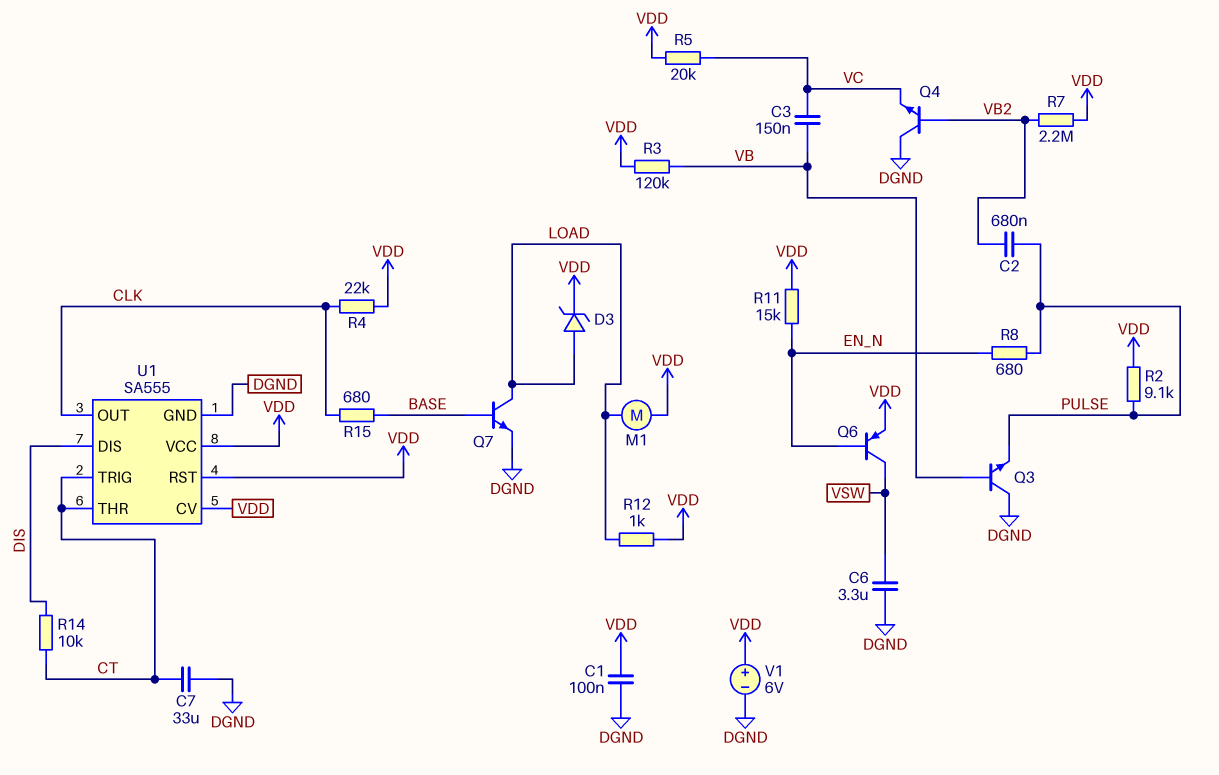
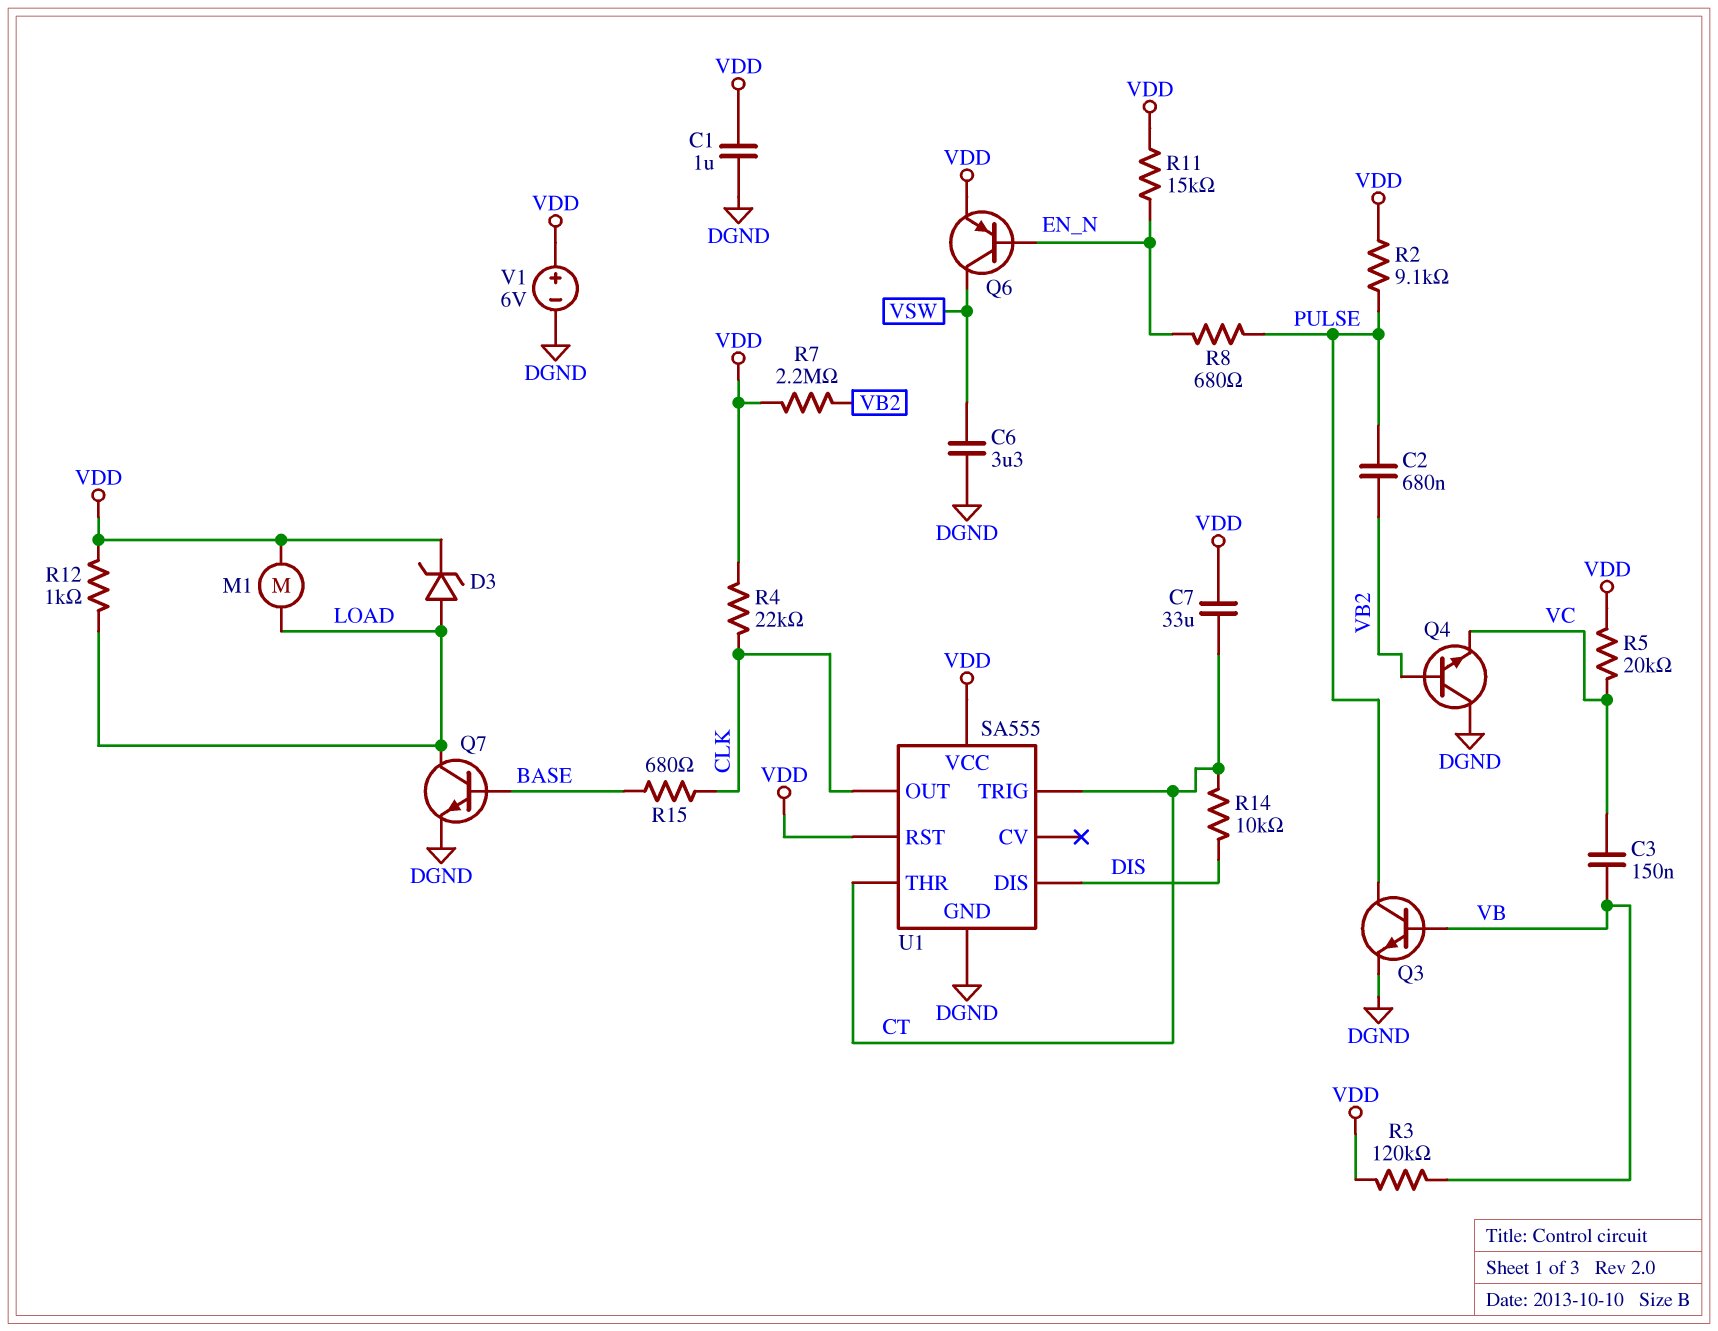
C1: 100nF (DGND, VDD) -> 1uF (DGND, VDD)
C7: 33uF (CT, DGND) -> 33uF (CT, VDD)
Q3: NPN (B VB, C DGND, E PULSE) -> NPN (B VB, C PULSE, E DGND)
U1 pin CV: VDD -> none

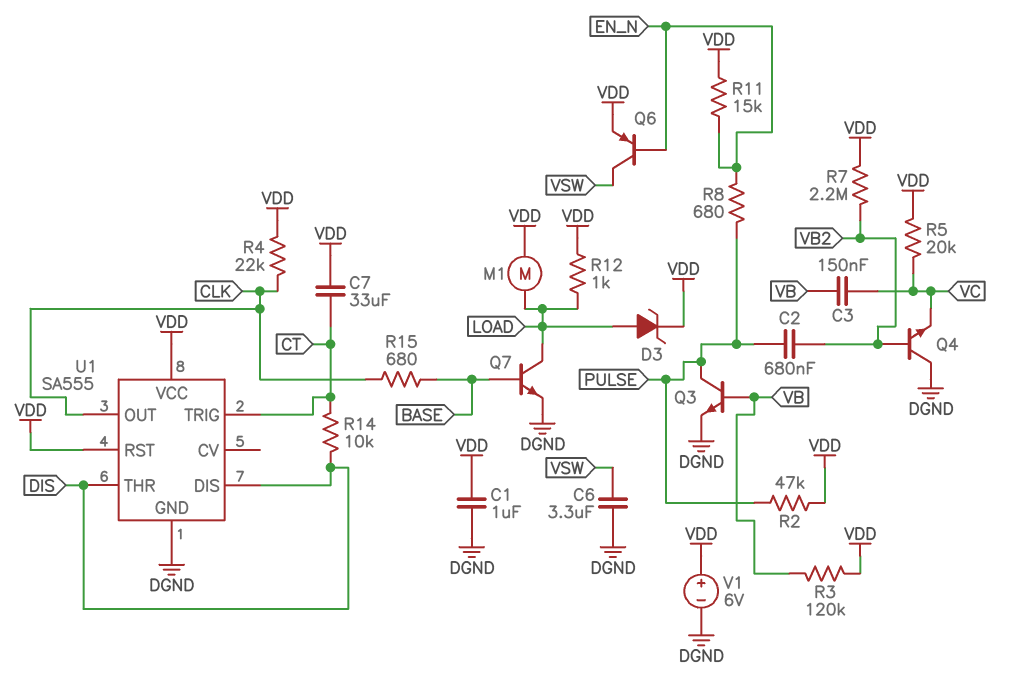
R2: 9.1k (PULSE, VDD) -> 47k (PULSE, VDD)
U1 pin THR: CT -> DIS

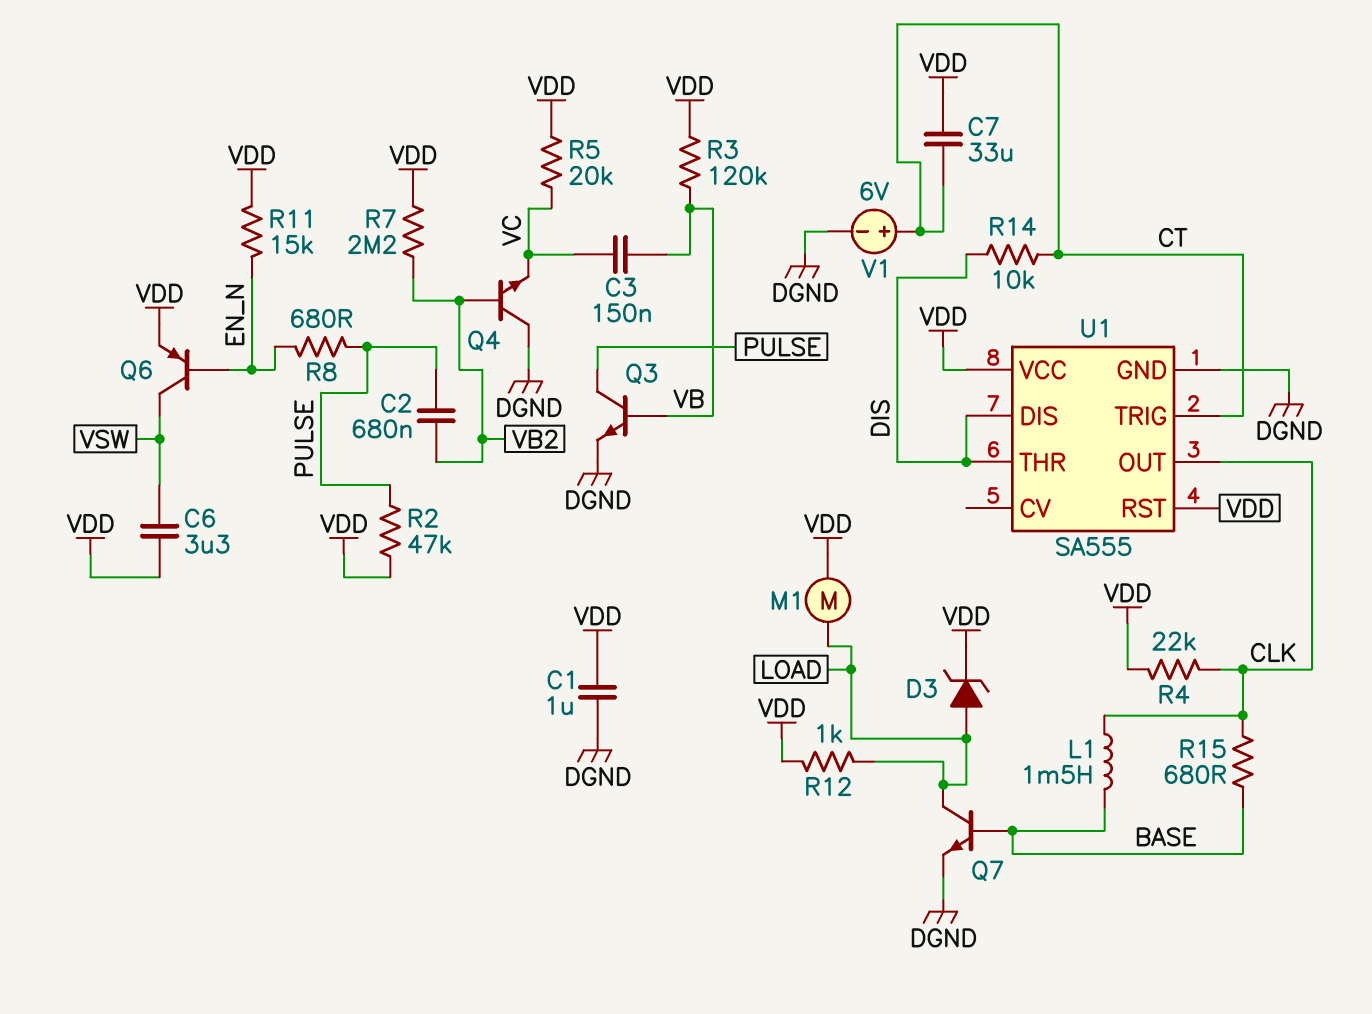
C6: 3.3uF (DGND, VSW) -> 3.3uF (VDD, VSW)
L1: none -> 1.5mH (BASE, CLK)
V1: 6V (plus VDD, minus DGND) -> 6V (plus CT, minus DGND)

